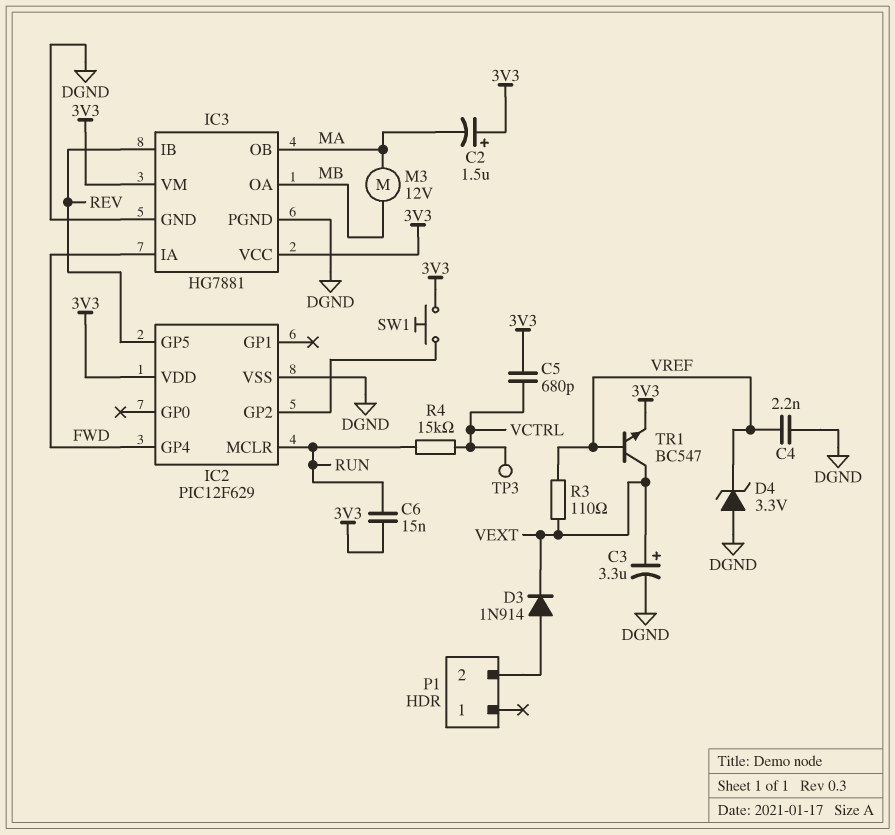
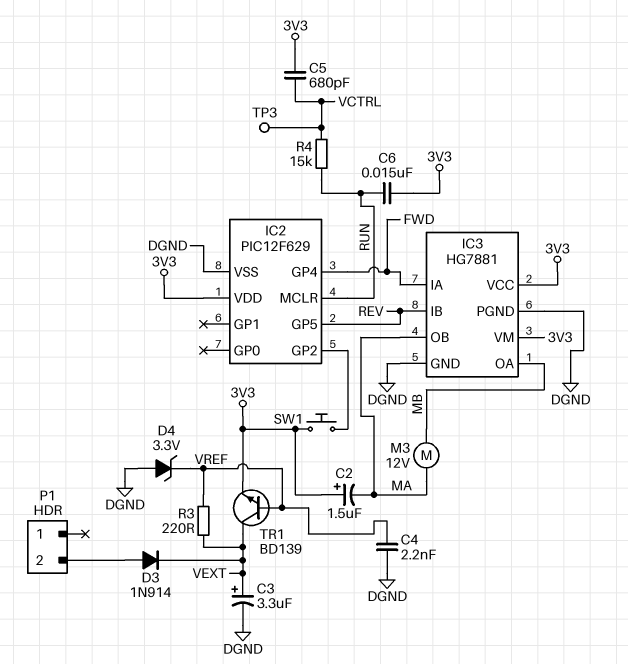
R3: 110 (VEXT, VREF) -> 220 (VEXT, VREF)
TR1: NPN BC547 (B VREF, C VEXT, E 3V3) -> NPN BD139 (B VREF, C VEXT, E 3V3)

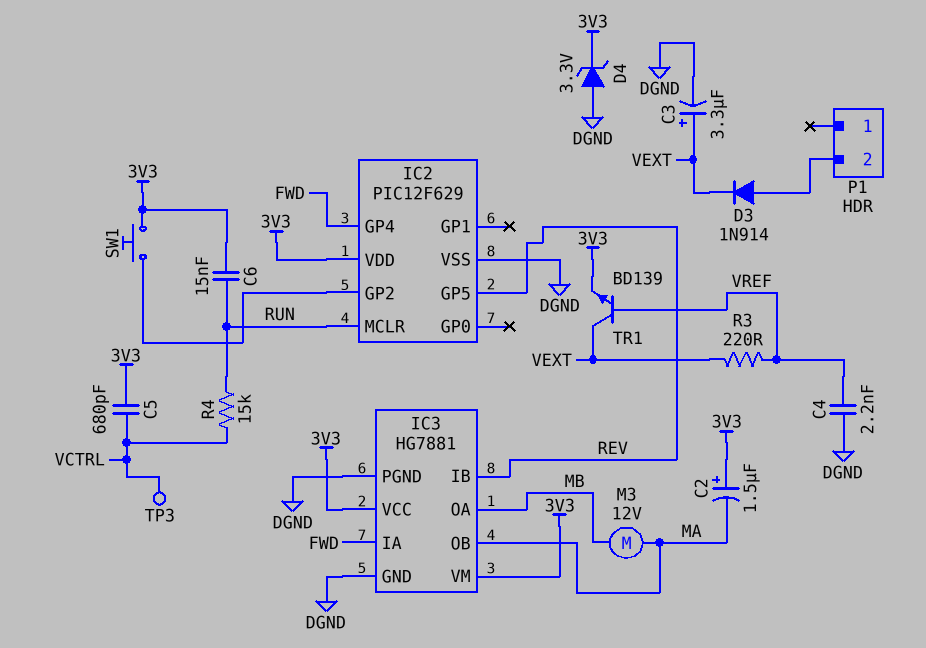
D4: zener 3.3V (A DGND, K VREF) -> zener 3.3V (A DGND, K 3V3)

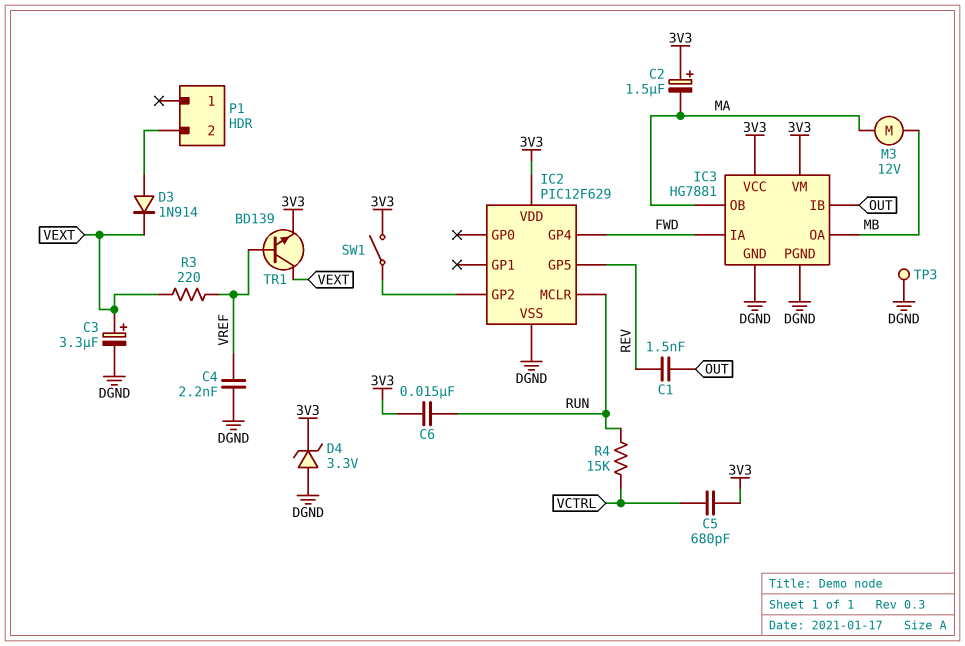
C1: none -> 1.5nF (OUT, REV)
IC3 pin IB: REV -> OUT
SW1: button (3V3, IC2/GP2) -> switch (3V3, IC2/GP2)
TP3: test point (VCTRL) -> test point (DGND)

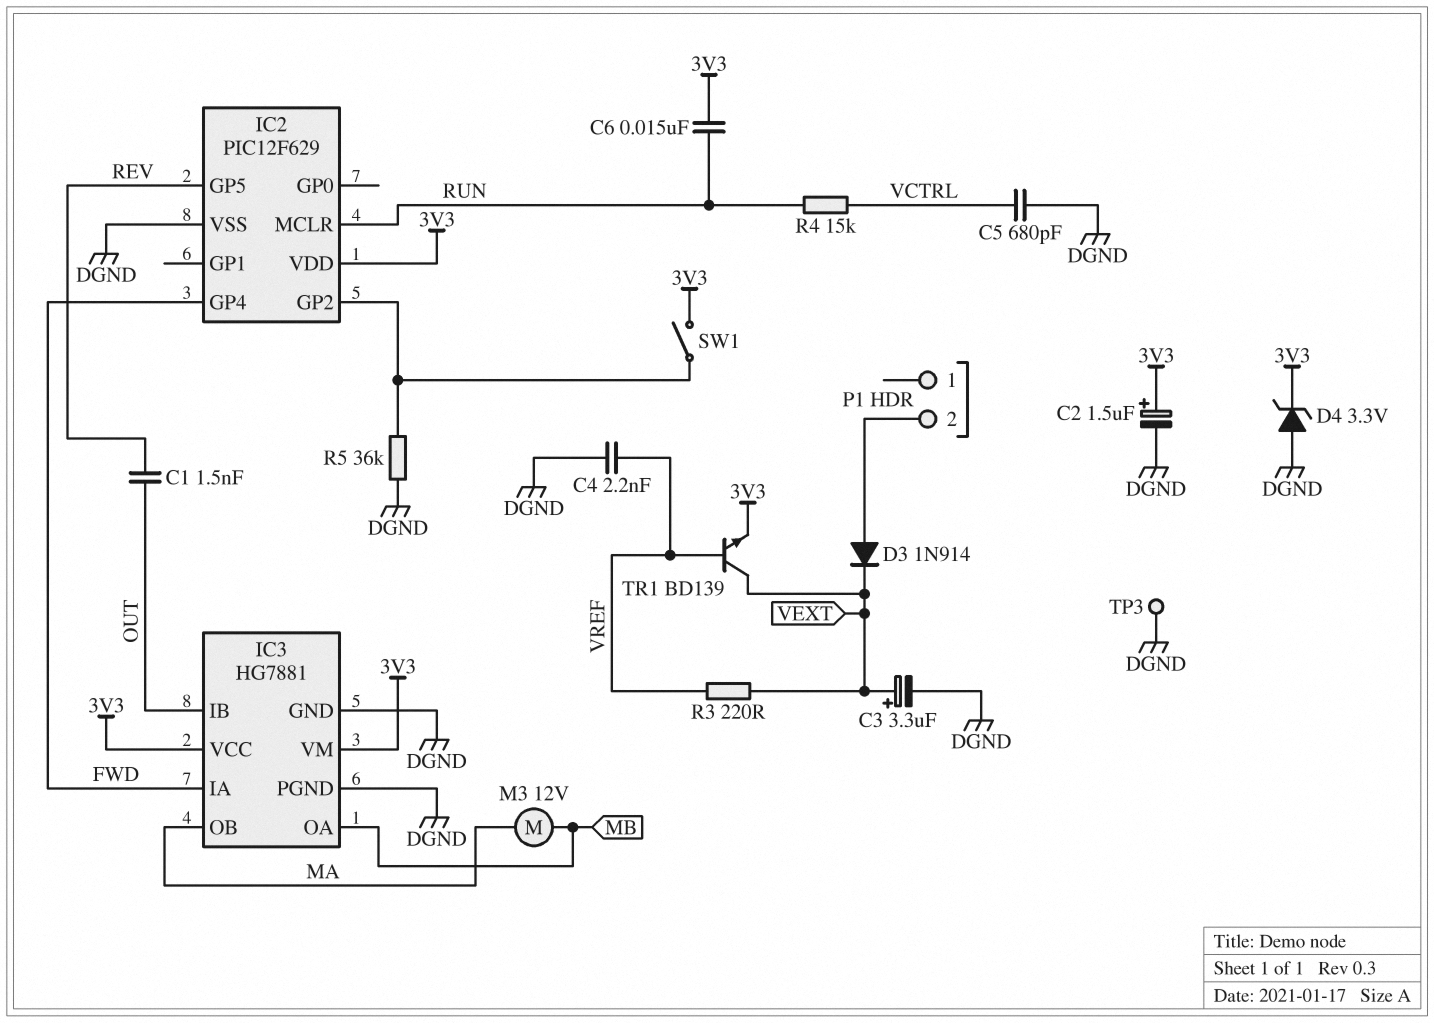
C2: 1.5uF (plus 3V3, minus MA) -> 1.5uF (plus 3V3, minus DGND)
C5: 680pF (3V3, VCTRL) -> 680pF (DGND, VCTRL)
R5: none -> 36k (DGND, IC2/GP2)

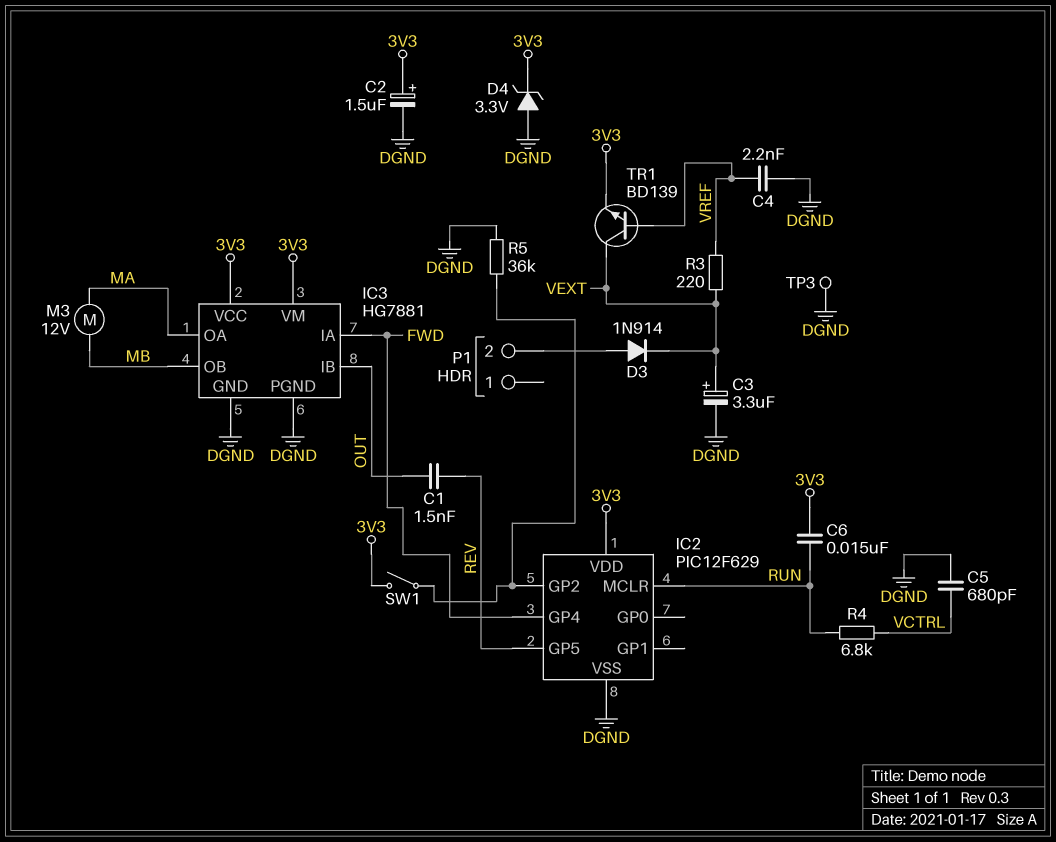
IC3 pin OA: MB -> MA
IC3 pin OB: MA -> MB
R4: 15k (RUN, VCTRL) -> 6.8k (RUN, VCTRL)

